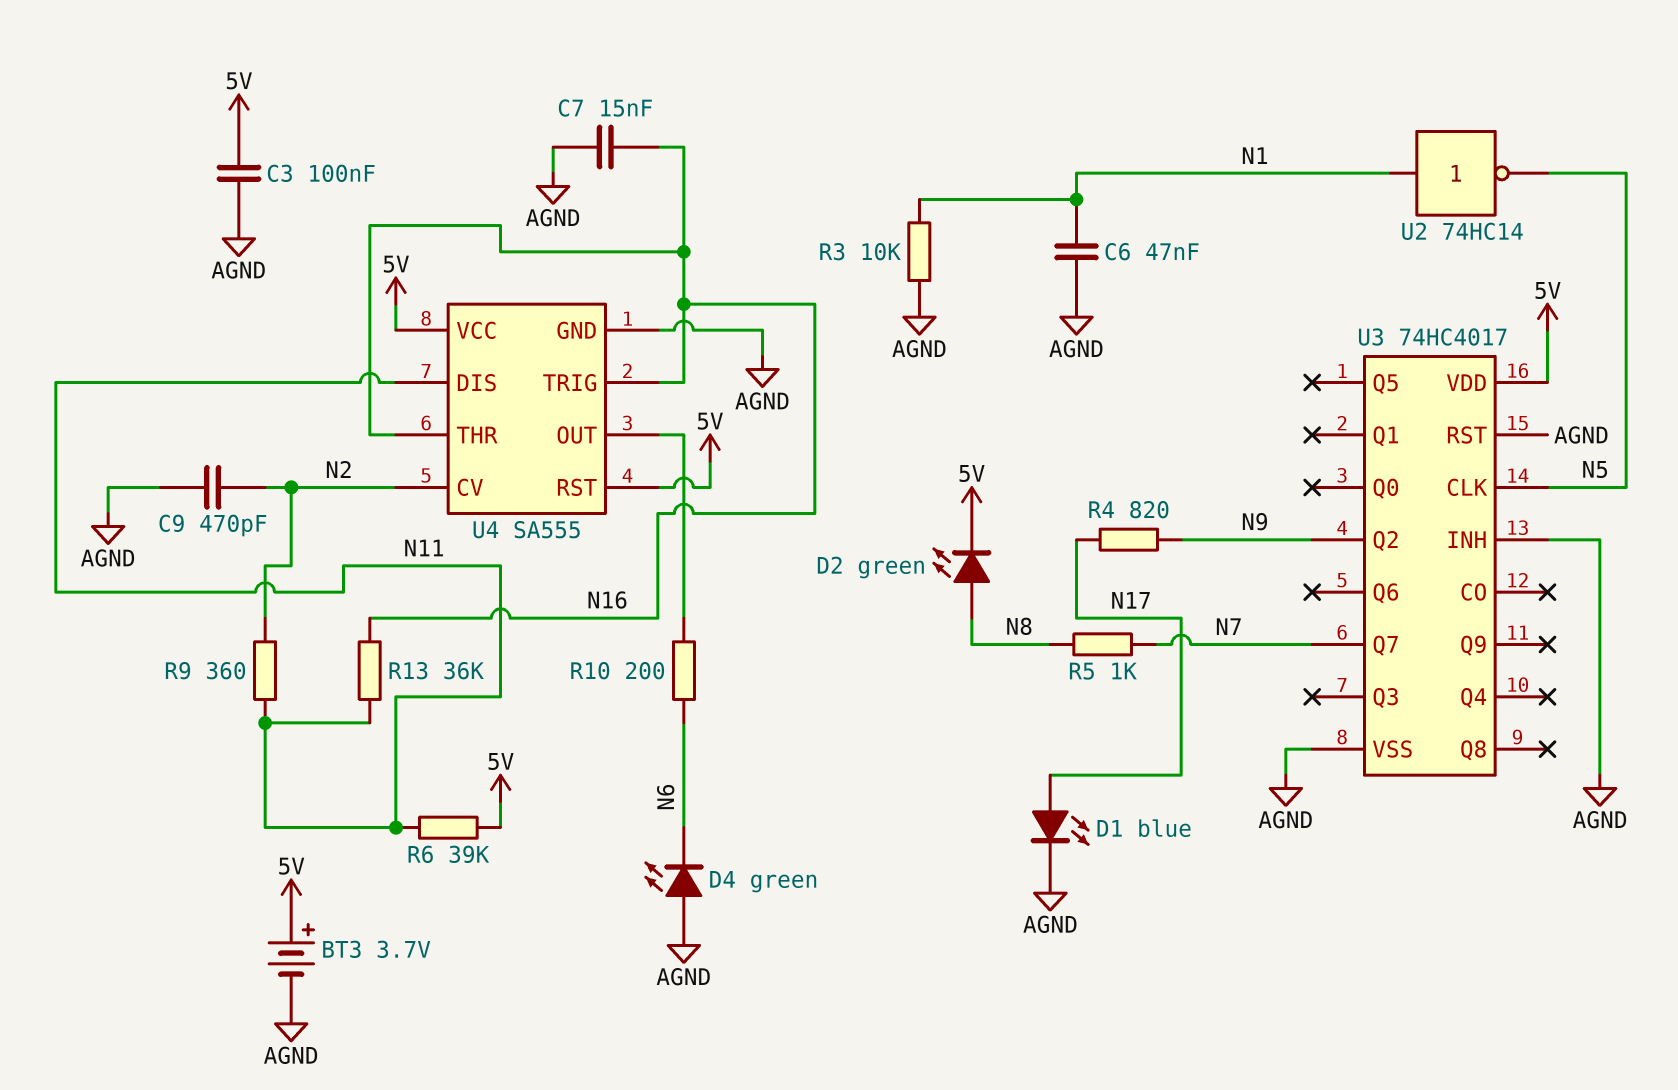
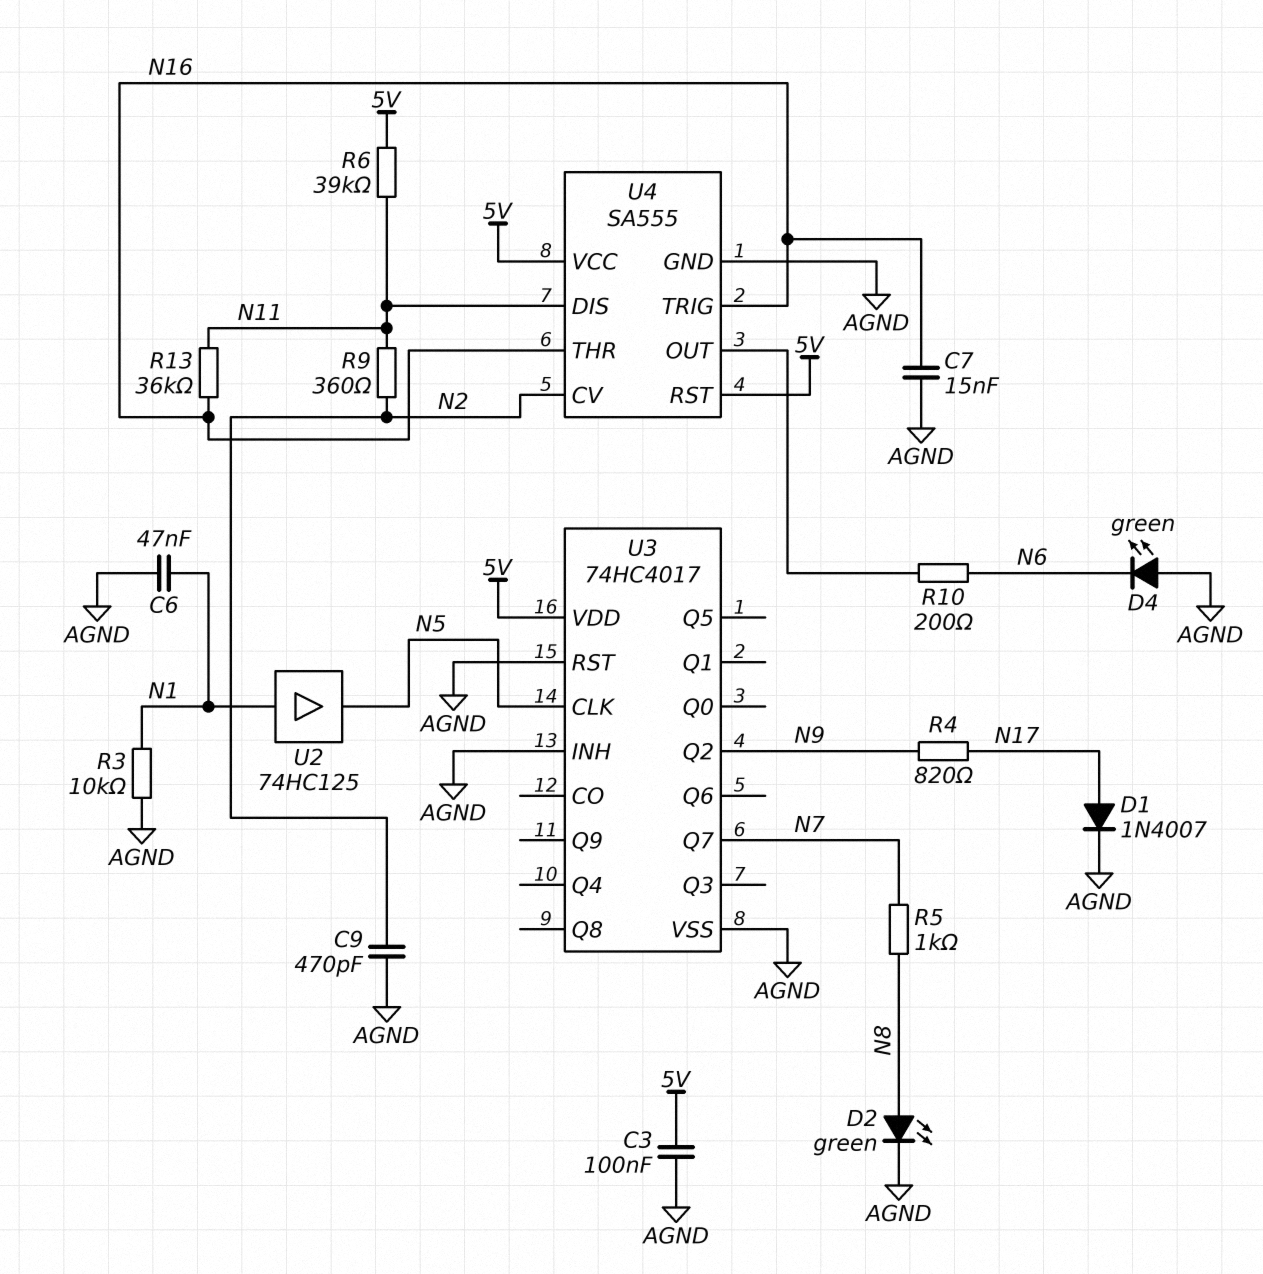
BT3: 3.7V (plus 5V, minus AGND) -> none
D1: LED blue (A N17, K AGND) -> diode 1N4007 (A N17, K AGND)
D2: LED green (A N8, K 5V) -> LED green (A N8, K AGND)
U2: NOT 74HC14 (in N1, out N5) -> buffer 74HC125 (in N1, out N5)

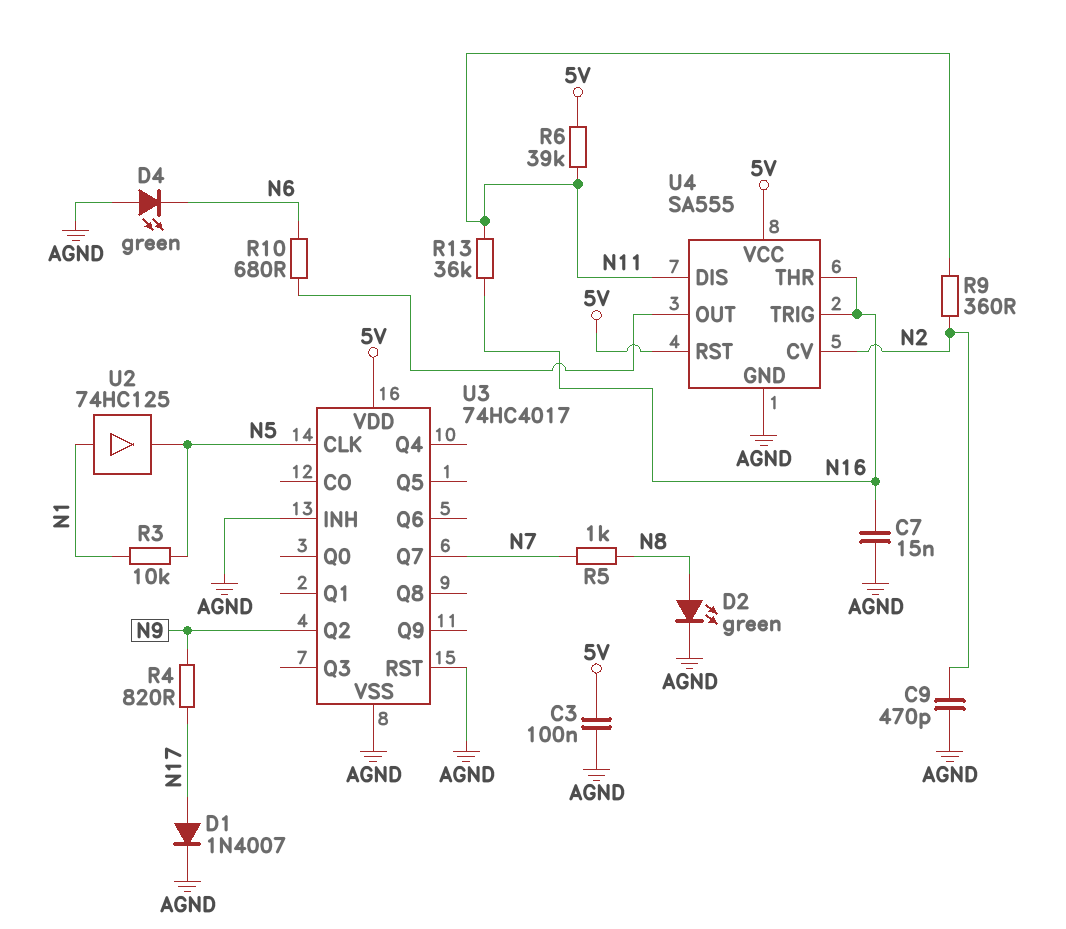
C6: 47nF (AGND, N1) -> none
R3: 10k (AGND, N1) -> 10k (N1, N5)
R10: 200 (N6, U4/OUT) -> 680 (N6, U4/OUT)

